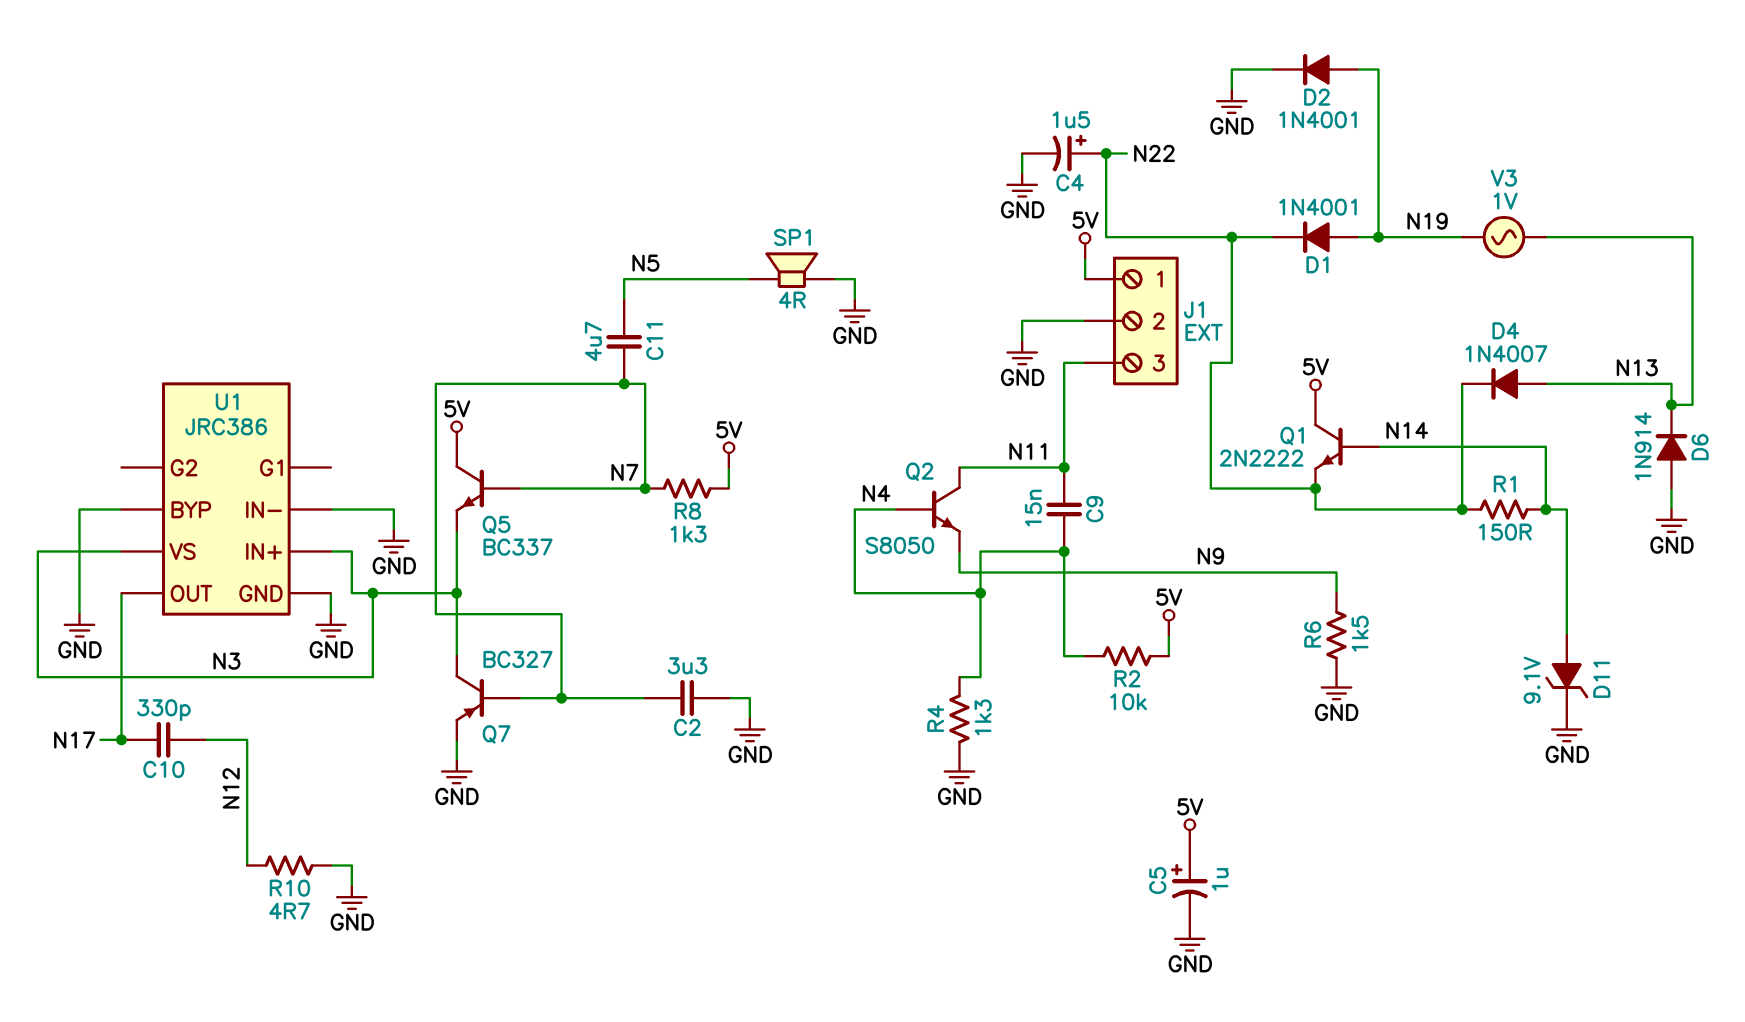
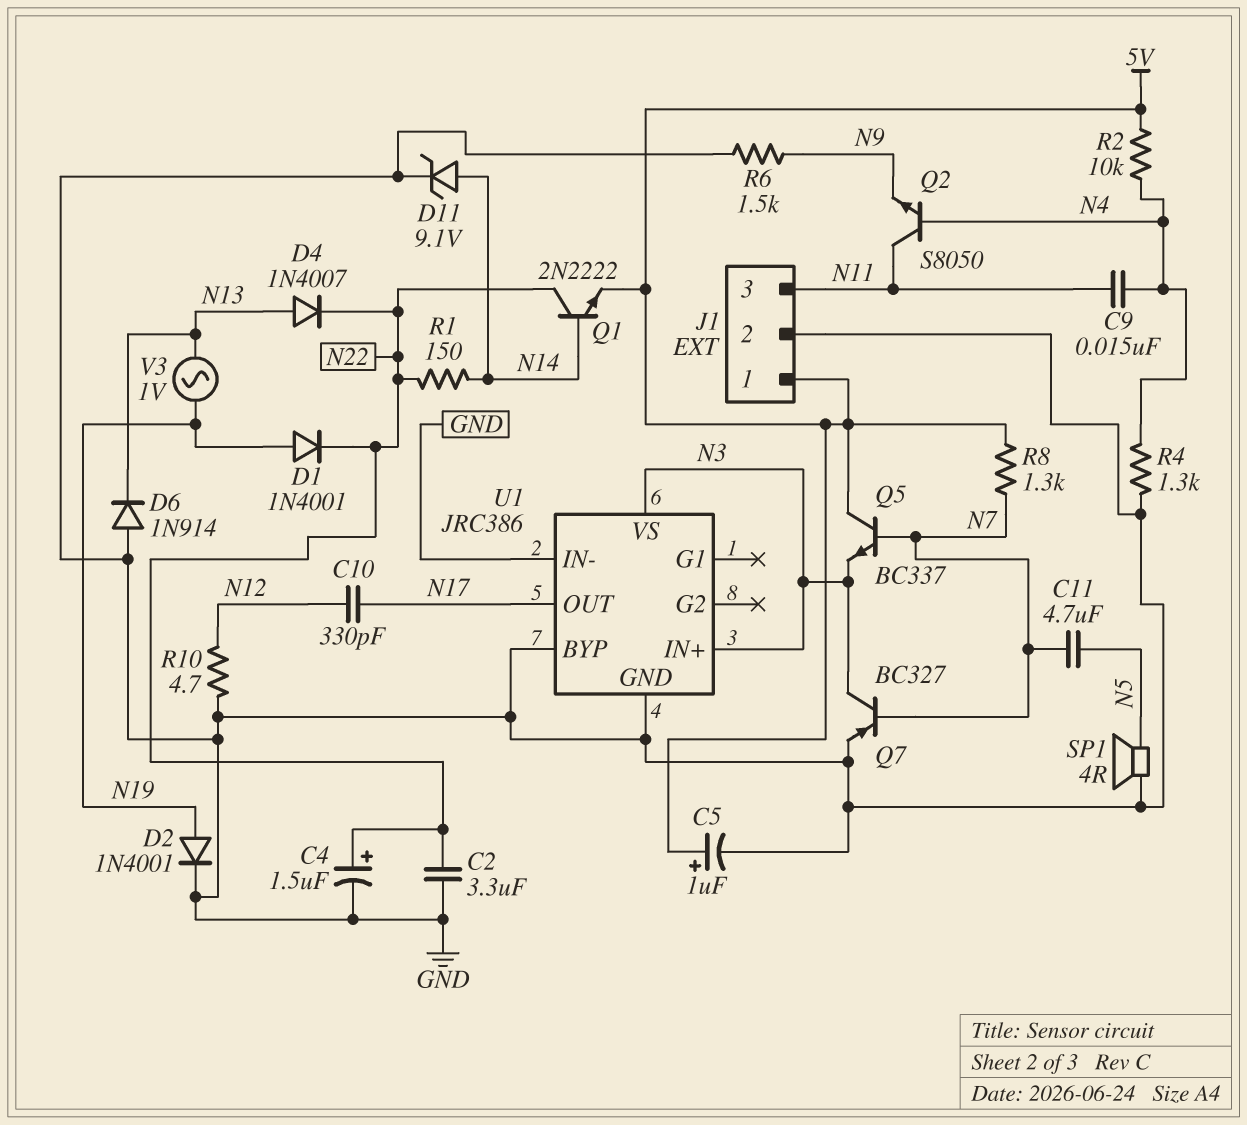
C2: 3.3uF (GND, N7) -> 3.3uF (GND, N22)
Q1: NPN 2N2222 (B N14, C 5V, E N22) -> NPN 2N2222 (B N14, C N22, E 5V)

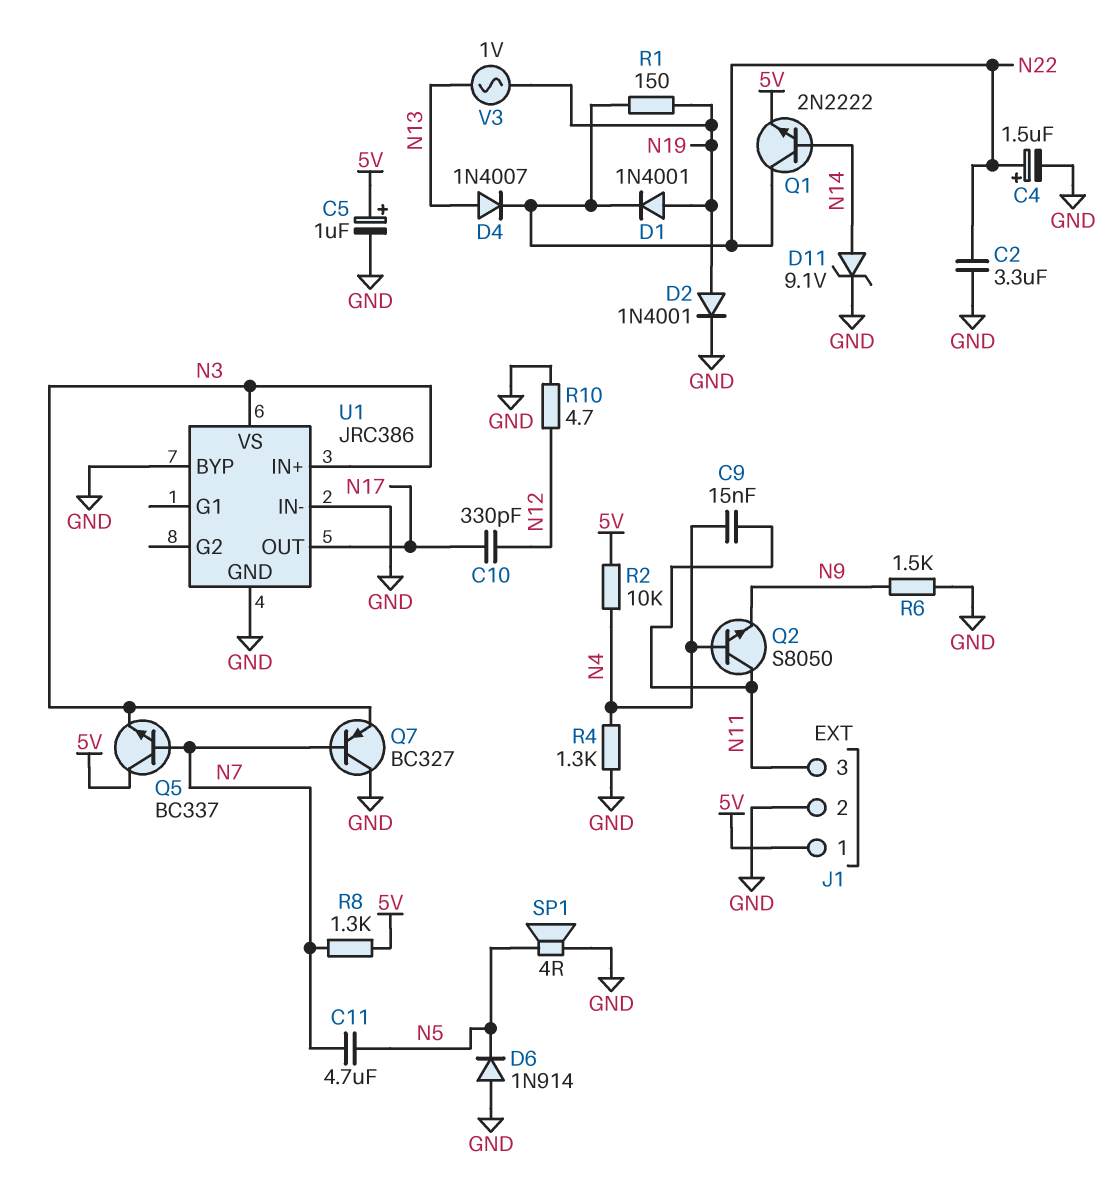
D6: diode 1N914 (A GND, K N13) -> diode 1N914 (A GND, K N5)
Q7: PNP BC327 (B N7, C N3, E GND) -> PNP BC327 (B N7, C GND, E N3)
R1: 150 (N14, N22) -> 150 (N19, N22)

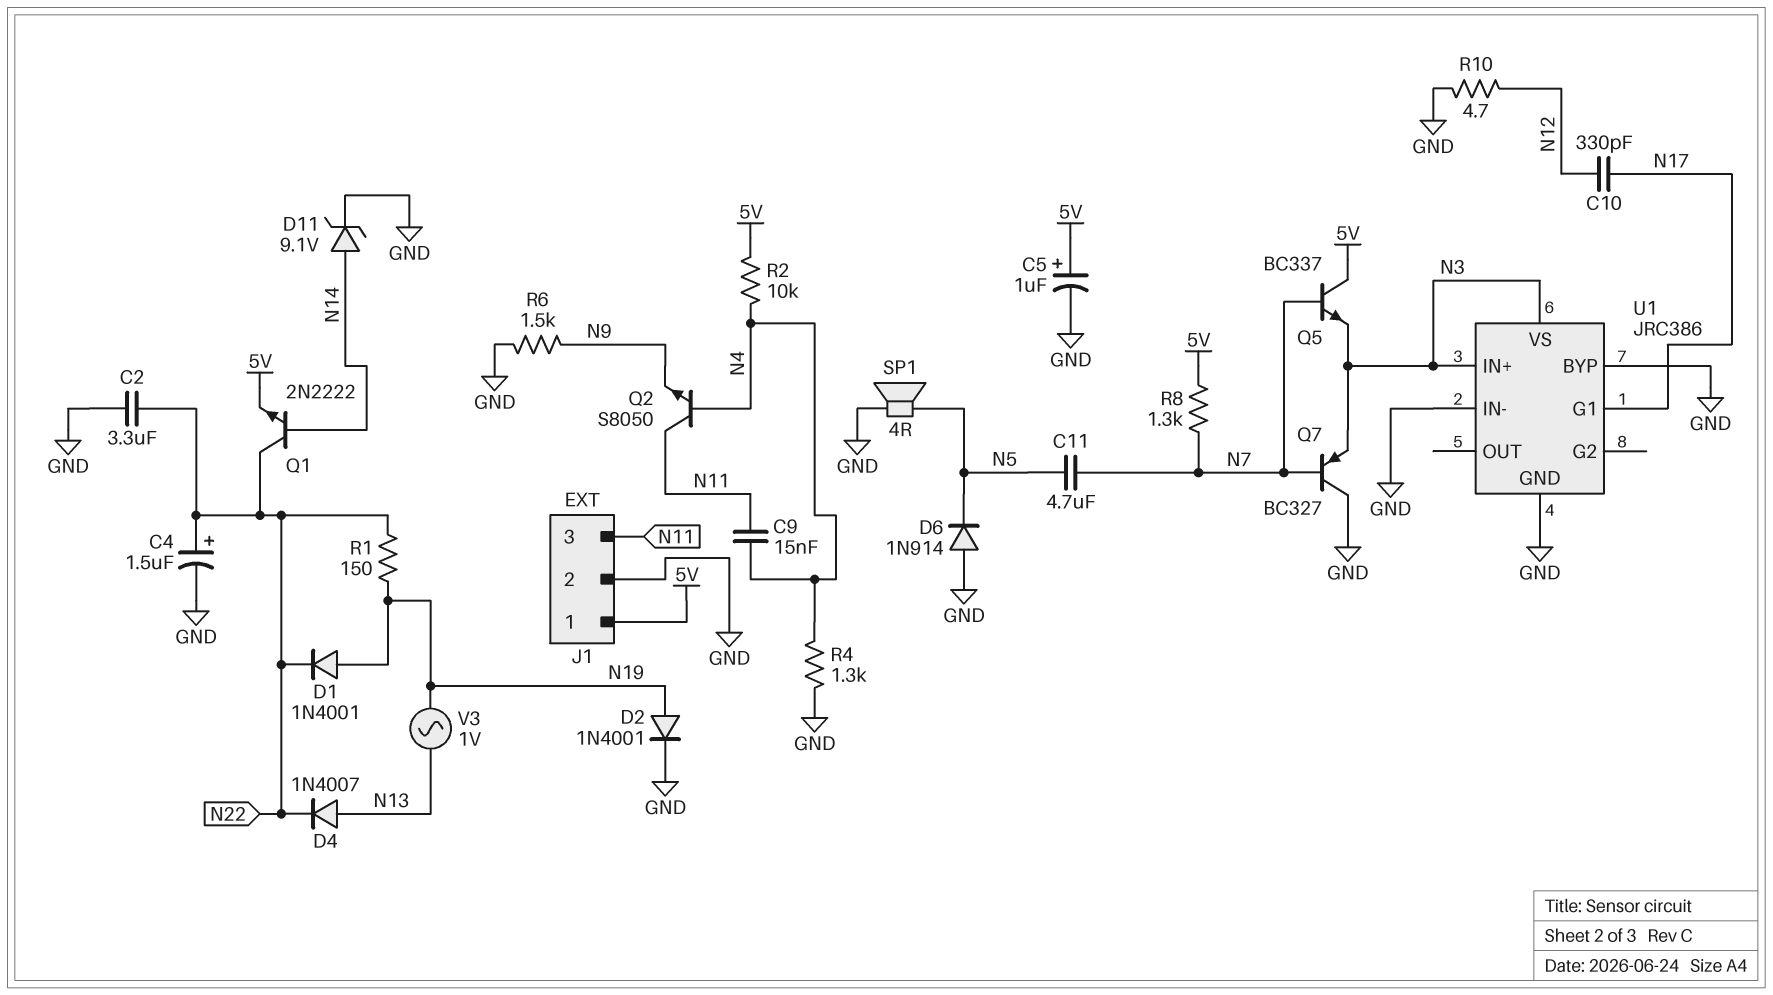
U1 pin G1: none -> N17
U1 pin OUT: N17 -> none

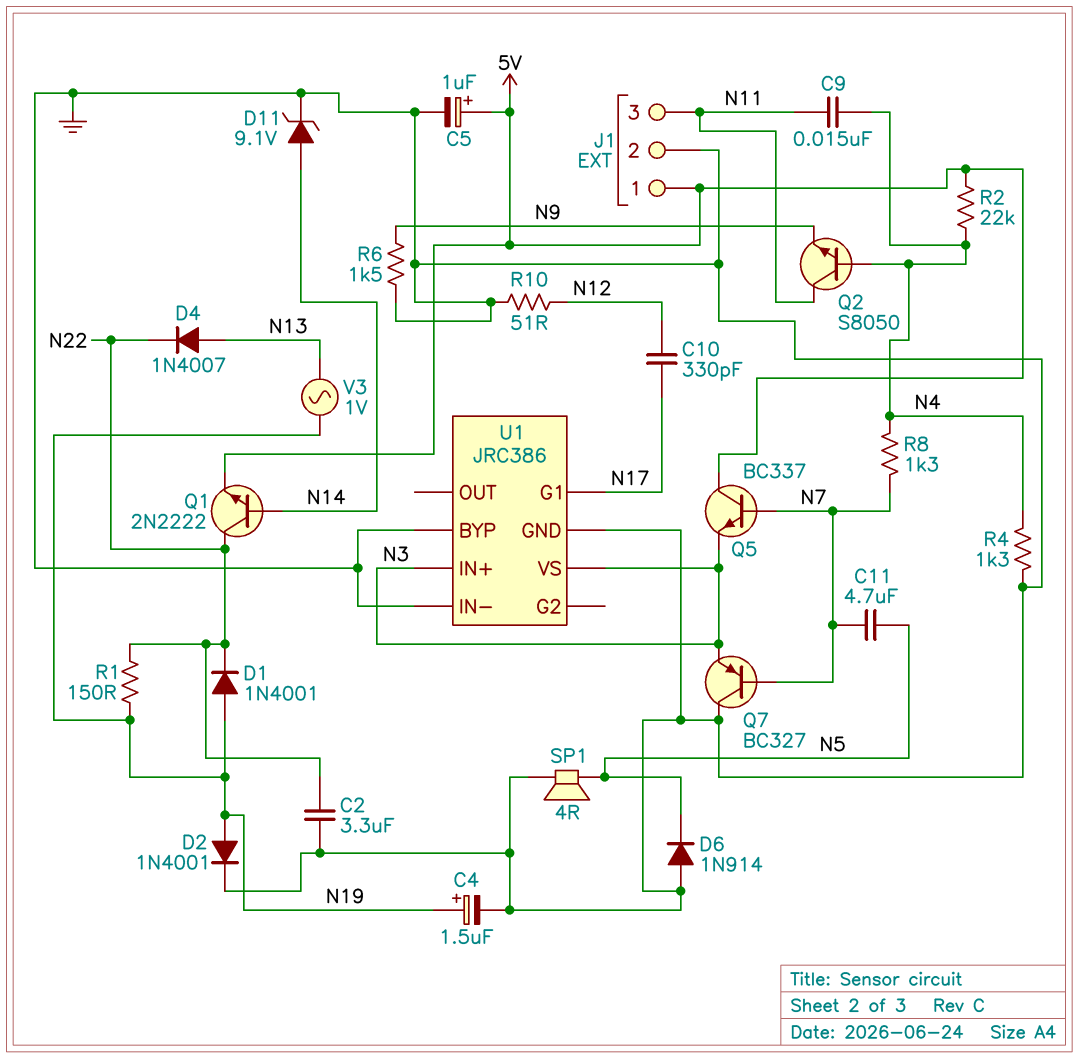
C4: 1.5uF (plus N22, minus GND) -> 1.5uF (plus N19, minus GND)
R2: 10k (5V, N4) -> 22k (5V, N4)
R8: 1.3k (5V, N7) -> 1.3k (N4, N7)
R10: 4.7 (GND, N12) -> 51 (GND, N12)

